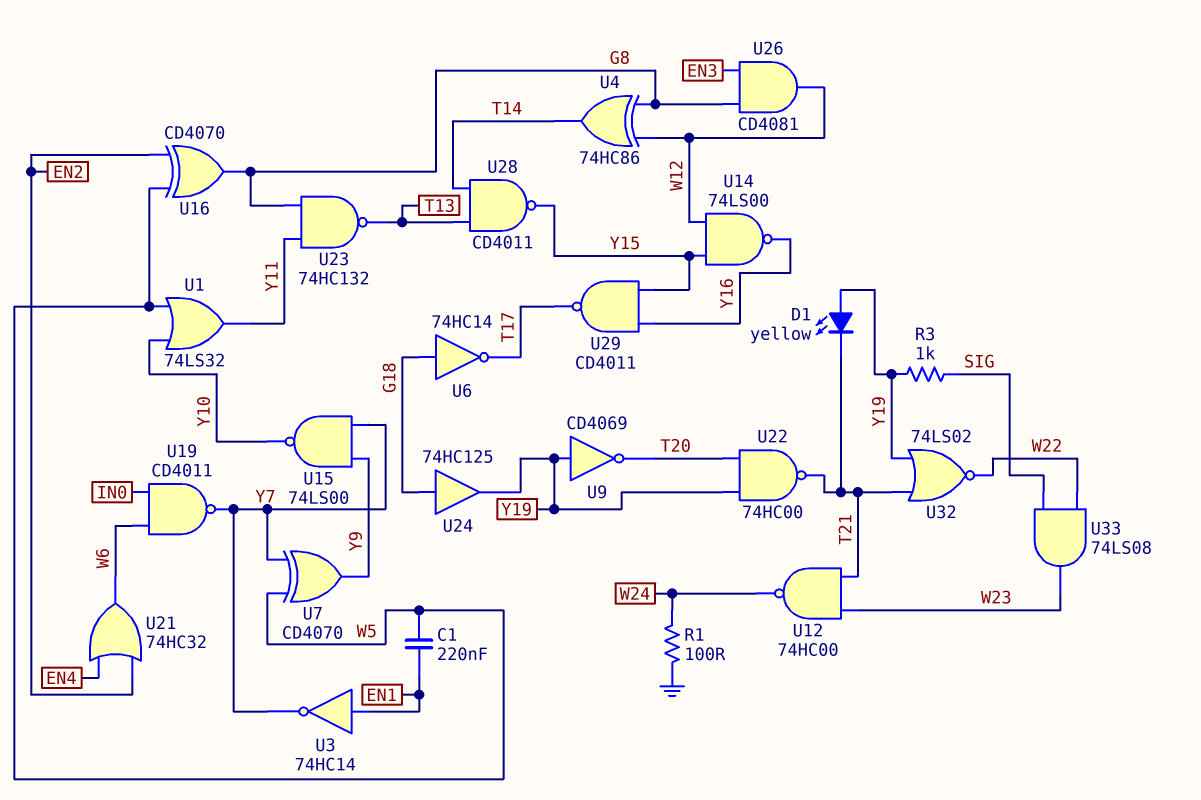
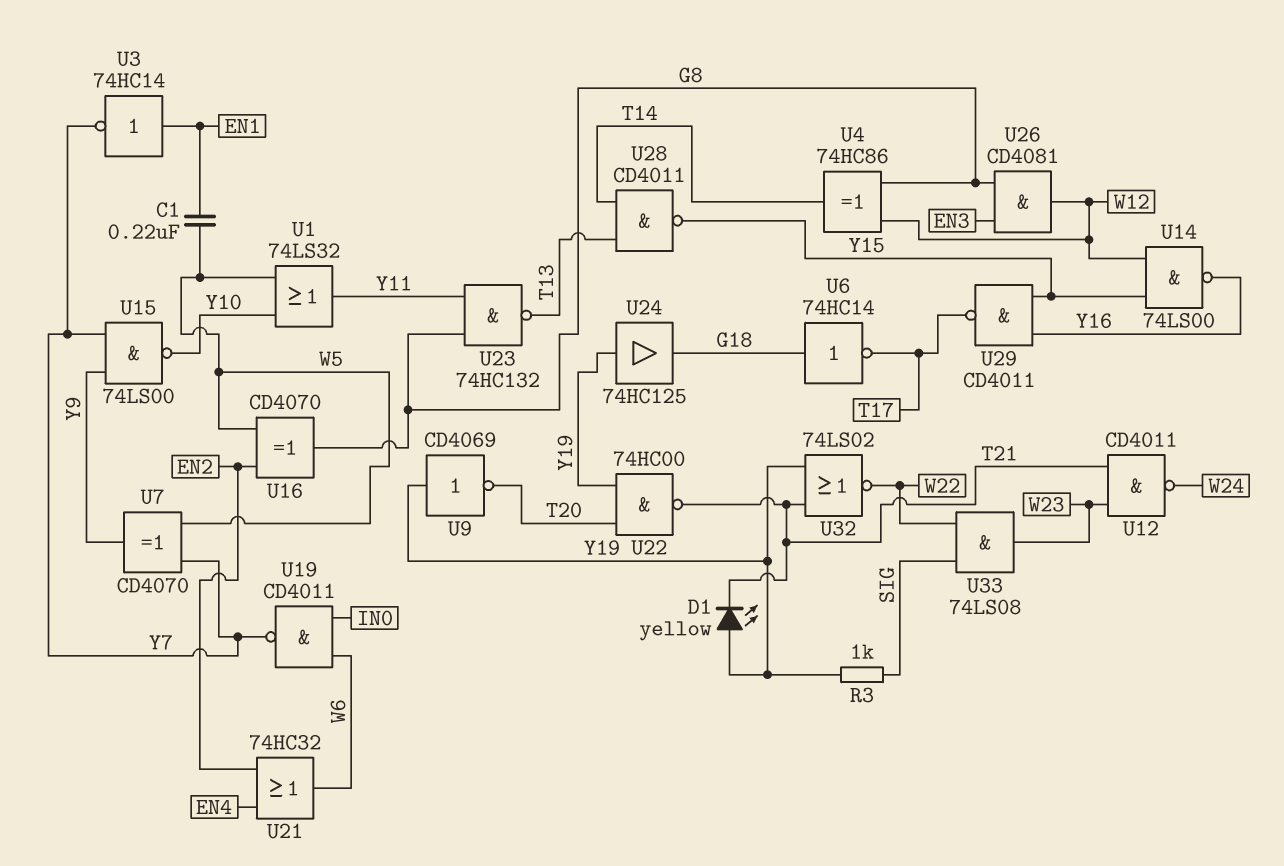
R1: 100 (GND, W24) -> none
U12: NAND 74HC00 (in T21, in W23, out W24) -> NAND CD4011 (in T21, in W23, out W24)
U24: buffer 74HC125 (in G18, out Y19) -> buffer 74HC125 (in Y19, out G18)

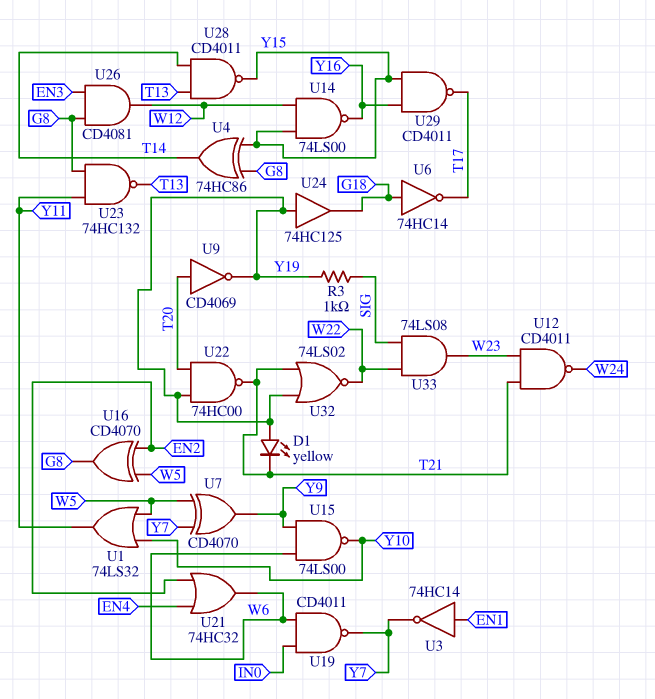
C1: 220nF (EN1, W5) -> none
U4: XOR 74HC86 (in G8, in W12, out T14) -> XOR 74HC86 (in G8, in Y15, out T14)
U9: NOT CD4069 (in Y19, out T20) -> NOT CD4069 (in T20, out Y19)
U15: NAND 74LS00 (in Y7, in Y9, out Y10) -> NAND 74LS00 (in W6, in Y9, out Y10)

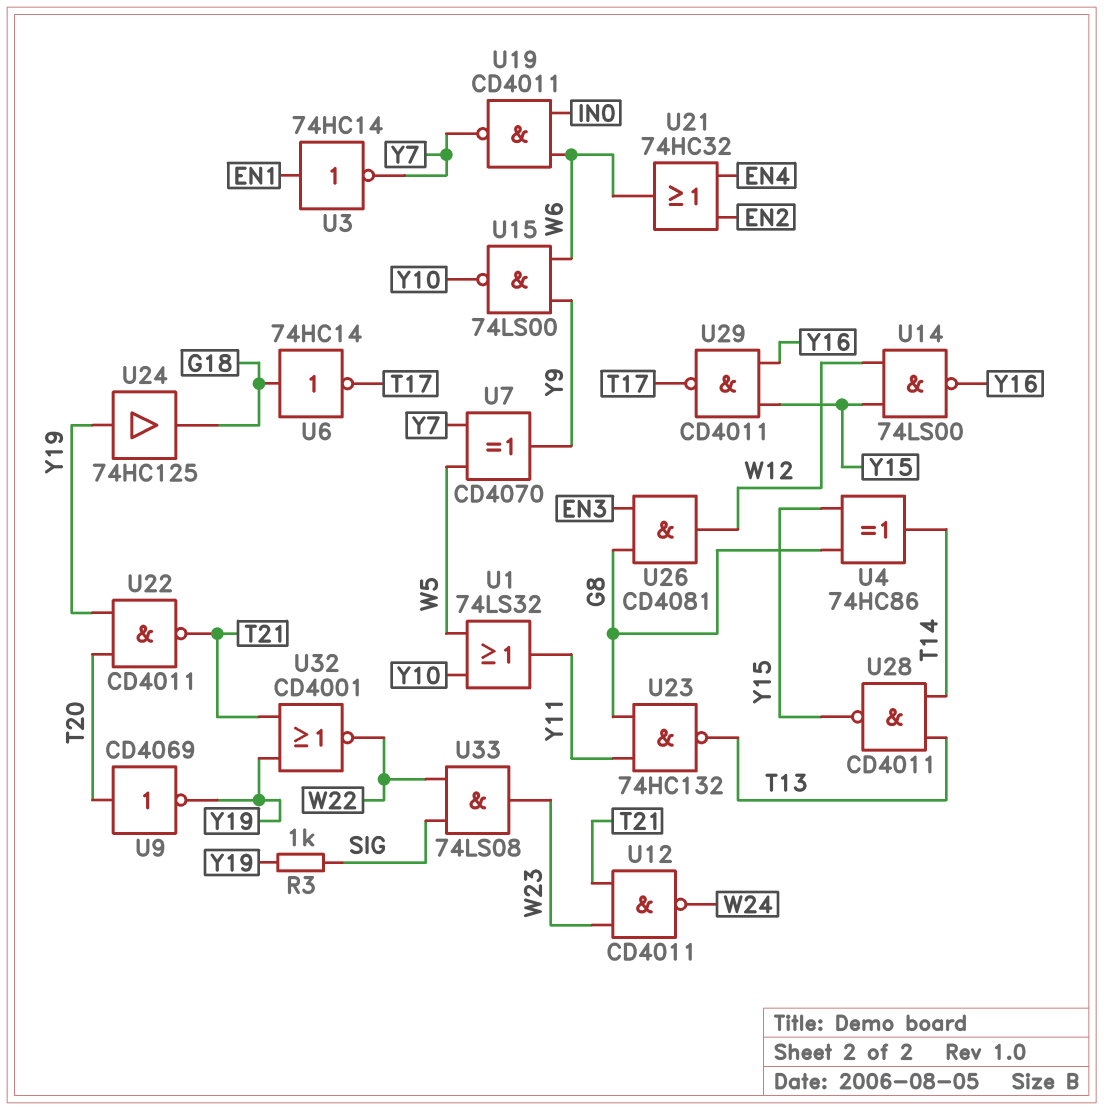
D1: LED yellow (A Y19, K T21) -> none
U16: XOR CD4070 (in EN2, in W5, out G8) -> none
U22: NAND 74HC00 (in T20, in Y19, out T21) -> NAND CD4011 (in T20, in Y19, out T21)
U32: NOR 74LS02 (in T21, in Y19, out W22) -> NOR CD4001 (in T21, in Y19, out W22)

